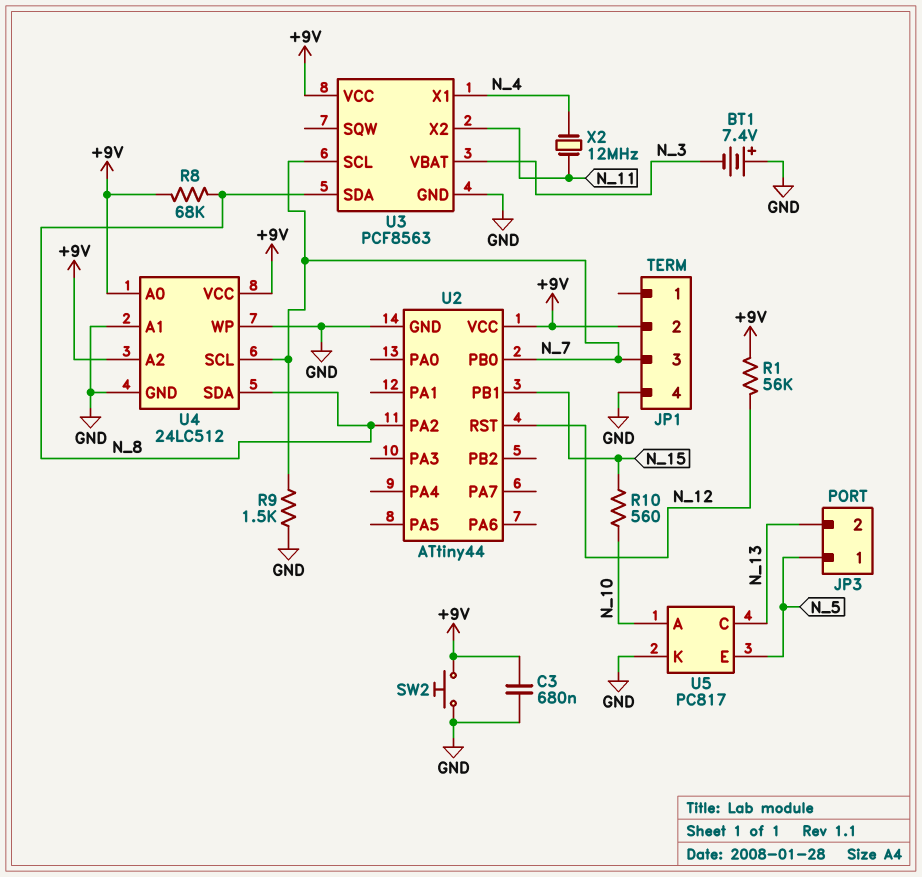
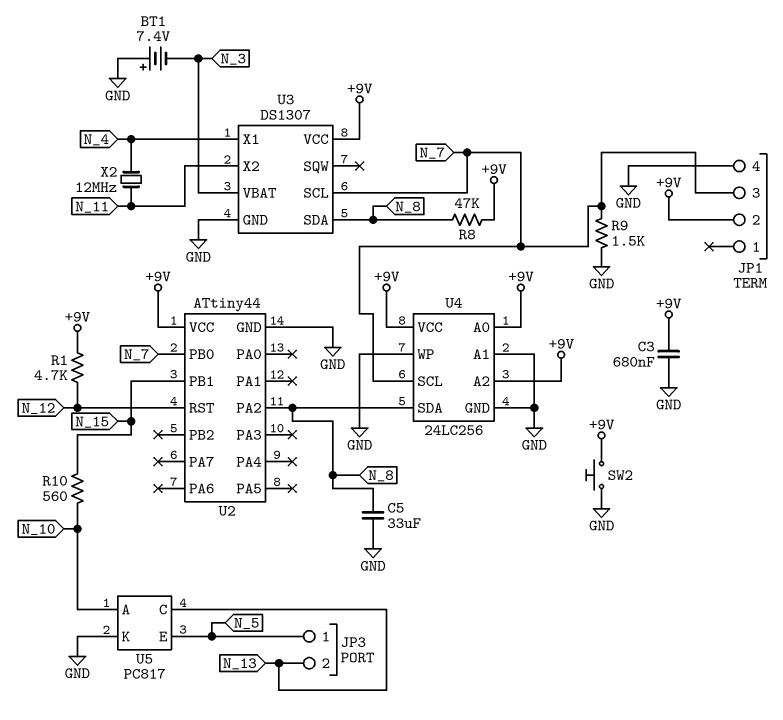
C5: none -> 33uF (GND, N_8)
R1: 56k (+9V, N_12) -> 4.7k (+9V, N_12)
R8: 68k (+9V, N_8) -> 47k (+9V, N_8)
U3: PCF8563 -> DS1307
U4: 24LC512 -> 24LC256

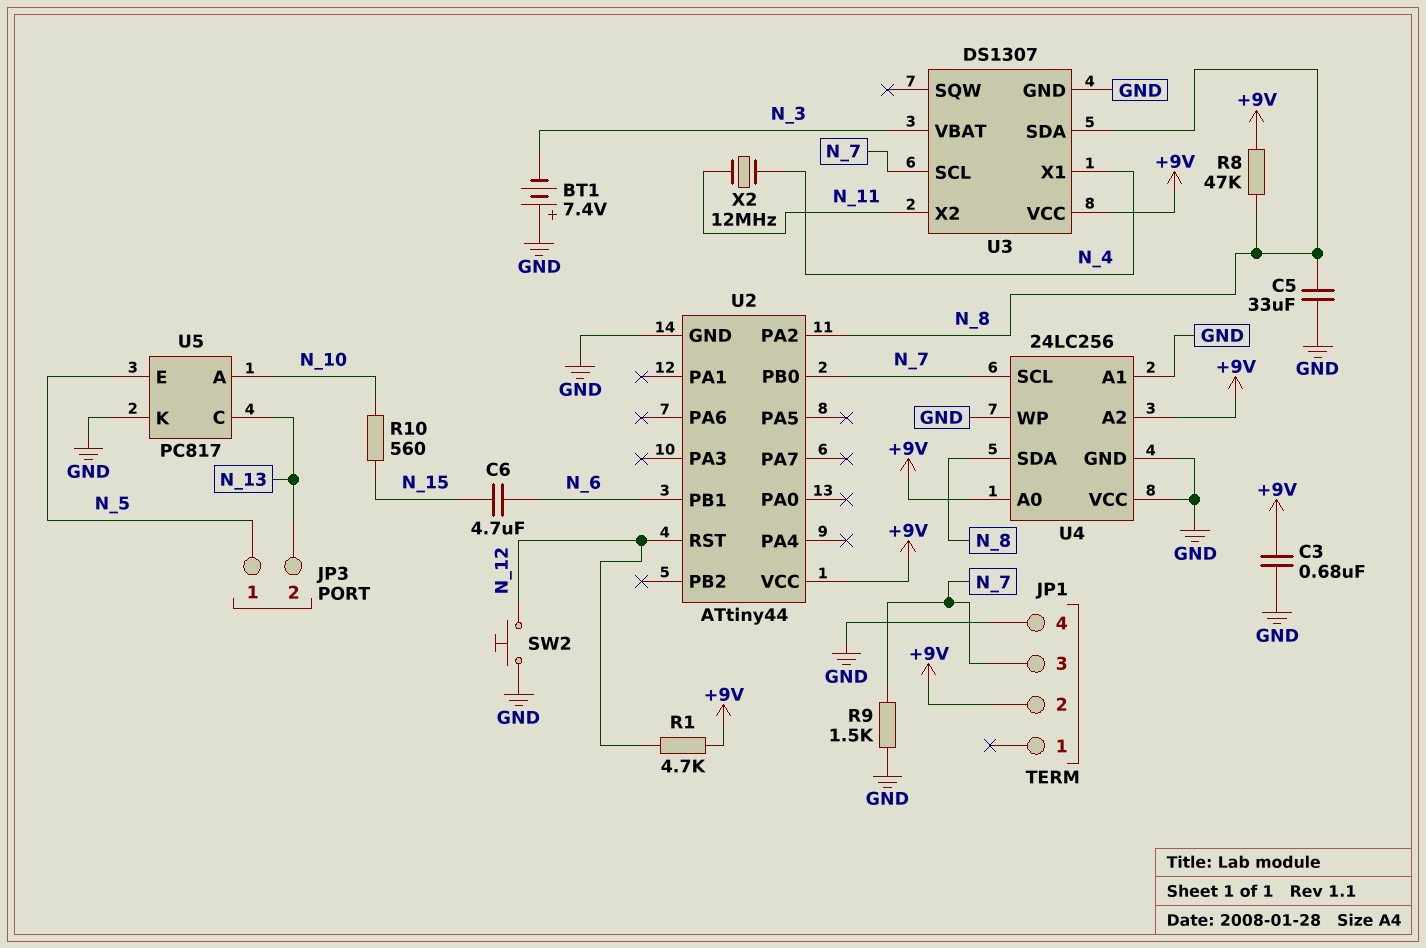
C6: none -> 4.7uF (N_6, N_15)
SW2: button (+9V, GND) -> button (GND, N_12)
U2 pin PB1: N_15 -> N_6
U4 pin VCC: +9V -> GND

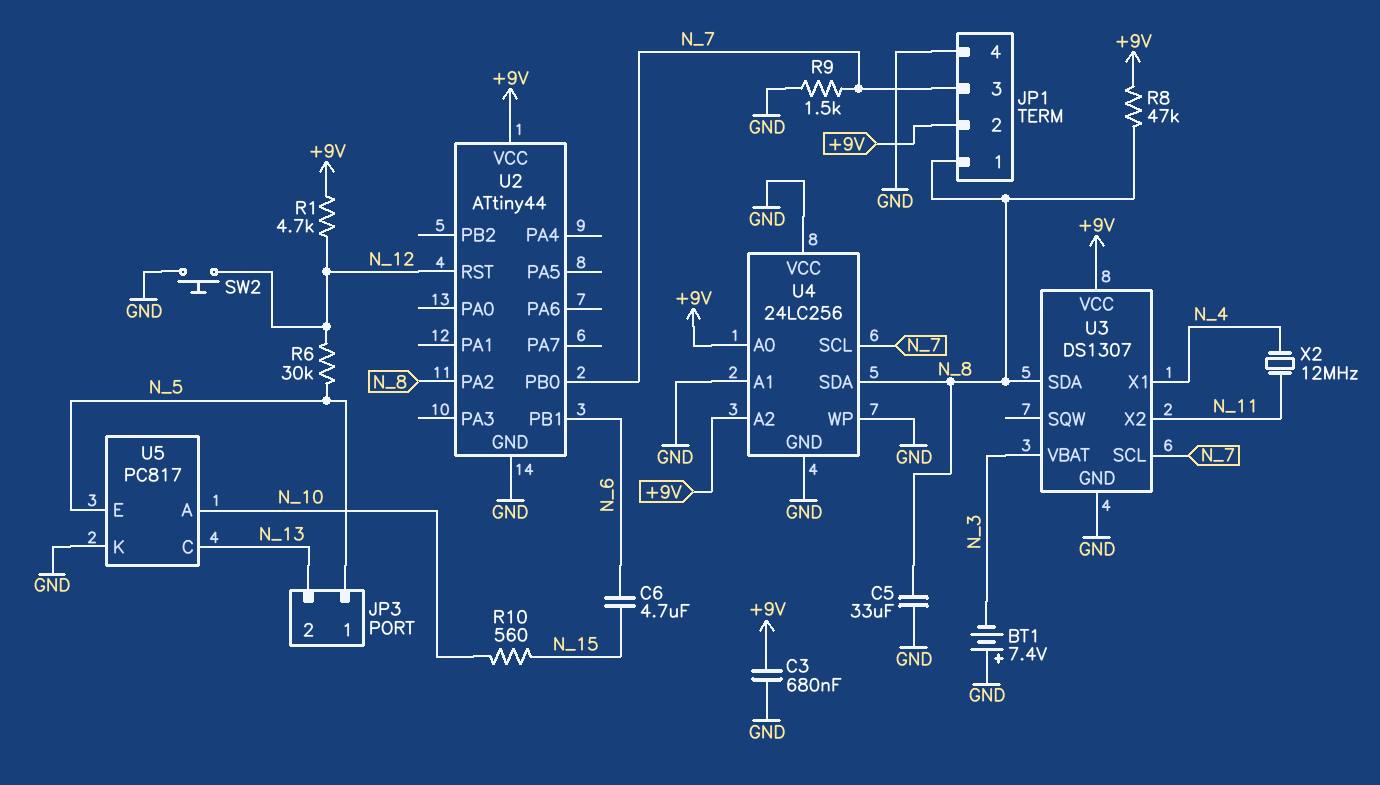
JP1 pin 1: none -> N_8
R6: none -> 30k (N_5, N_12)

